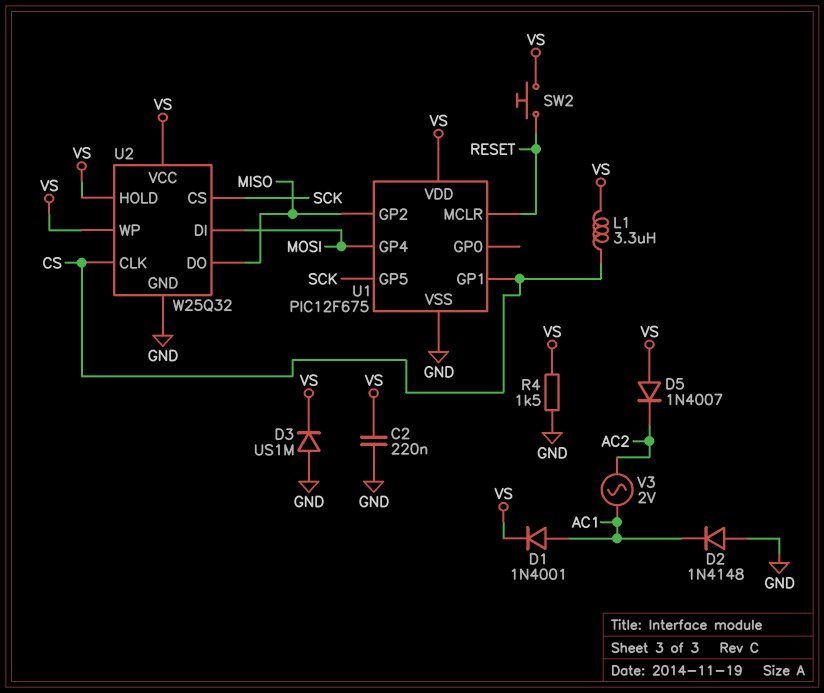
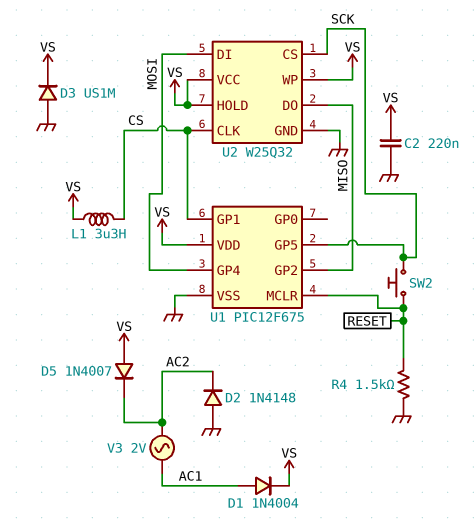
D1: diode 1N4001 (A AC1, K VS) -> diode 1N4004 (A AC1, K VS)
D2: diode 1N4148 (A GND, K AC1) -> diode 1N4148 (A GND, K AC2)
R4: 1.5k (GND, VS) -> 1.5k (GND, RESET)
SW2: button (RESET, VS) -> button (RESET, SCK)

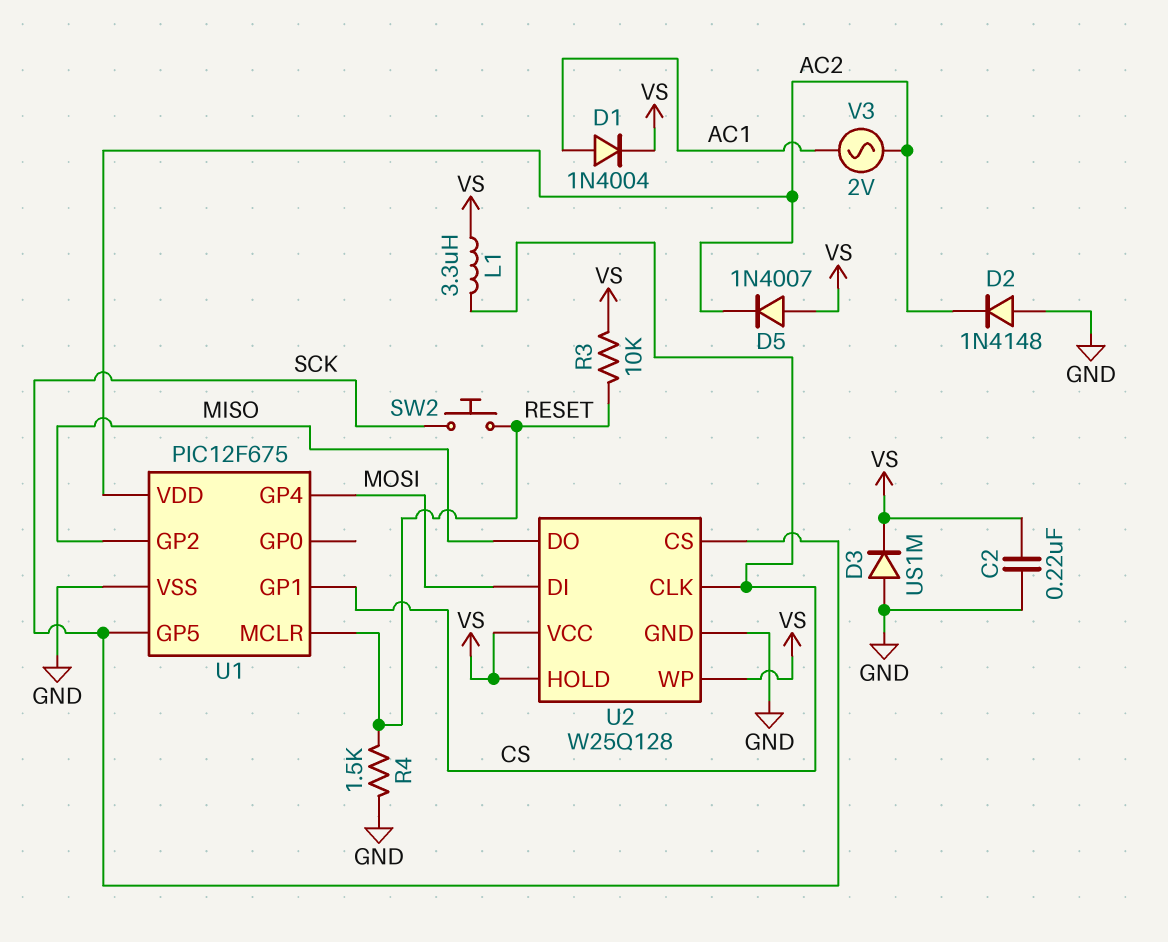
R3: none -> 10k (RESET, VS)
U1 pin VDD: VS -> AC2
U2: W25Q32 -> W25Q128

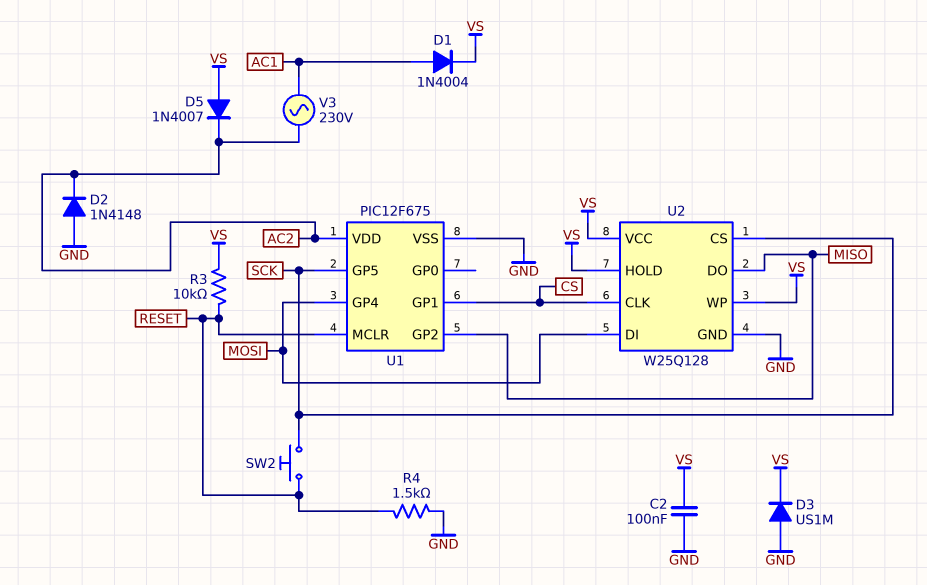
C2: 220nF (GND, VS) -> 100nF (GND, VS)
L1: 3.3uH (CS, VS) -> none
V3: AC 2V (AC1, AC2) -> AC 230V (AC1, AC2)

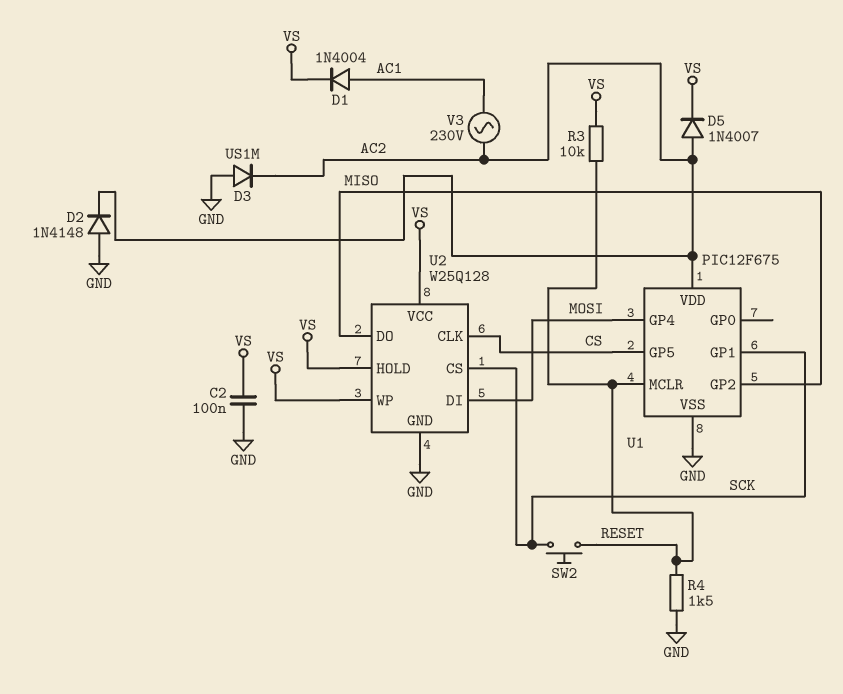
D3: diode US1M (A GND, K VS) -> diode US1M (A GND, K AC2)
D5: diode 1N4007 (A VS, K AC2) -> diode 1N4007 (A AC2, K VS)
U1 pin GP1: CS -> SCK
U1 pin GP5: SCK -> CS

